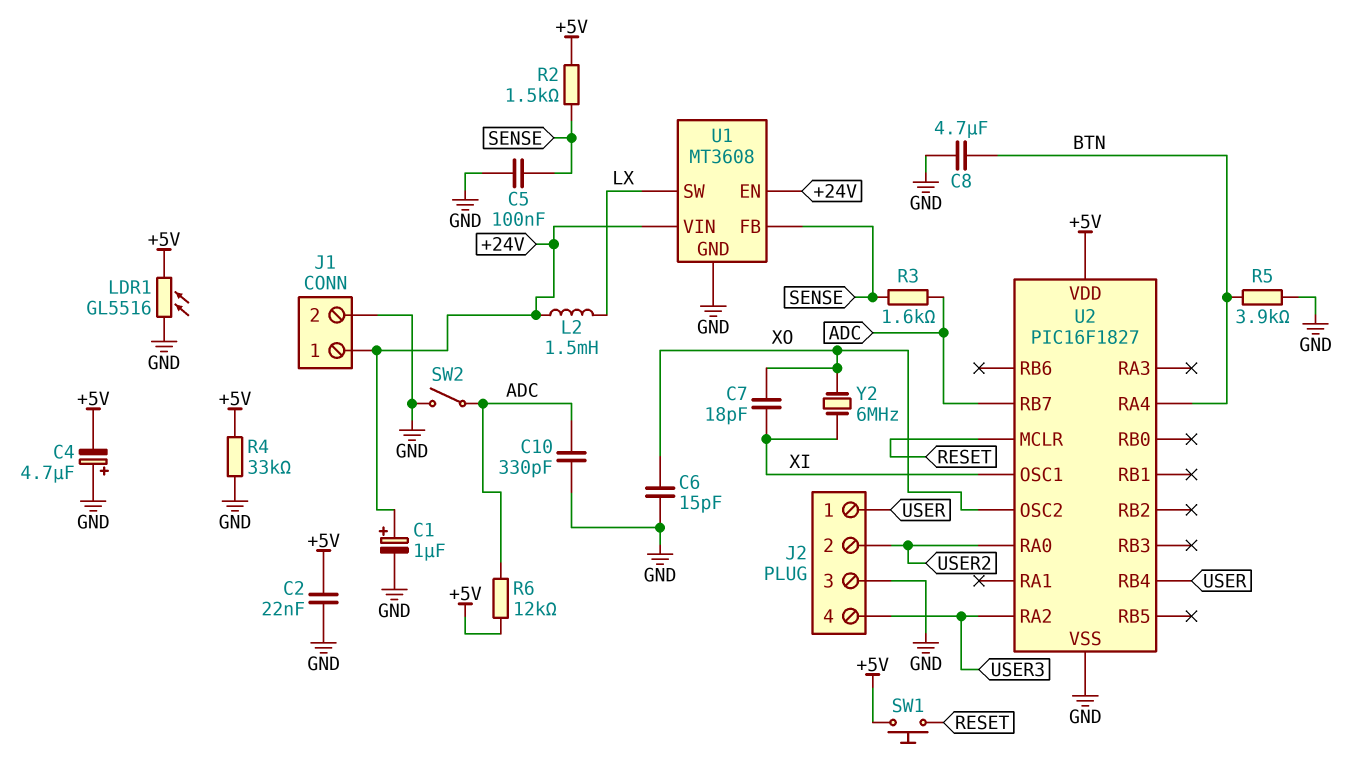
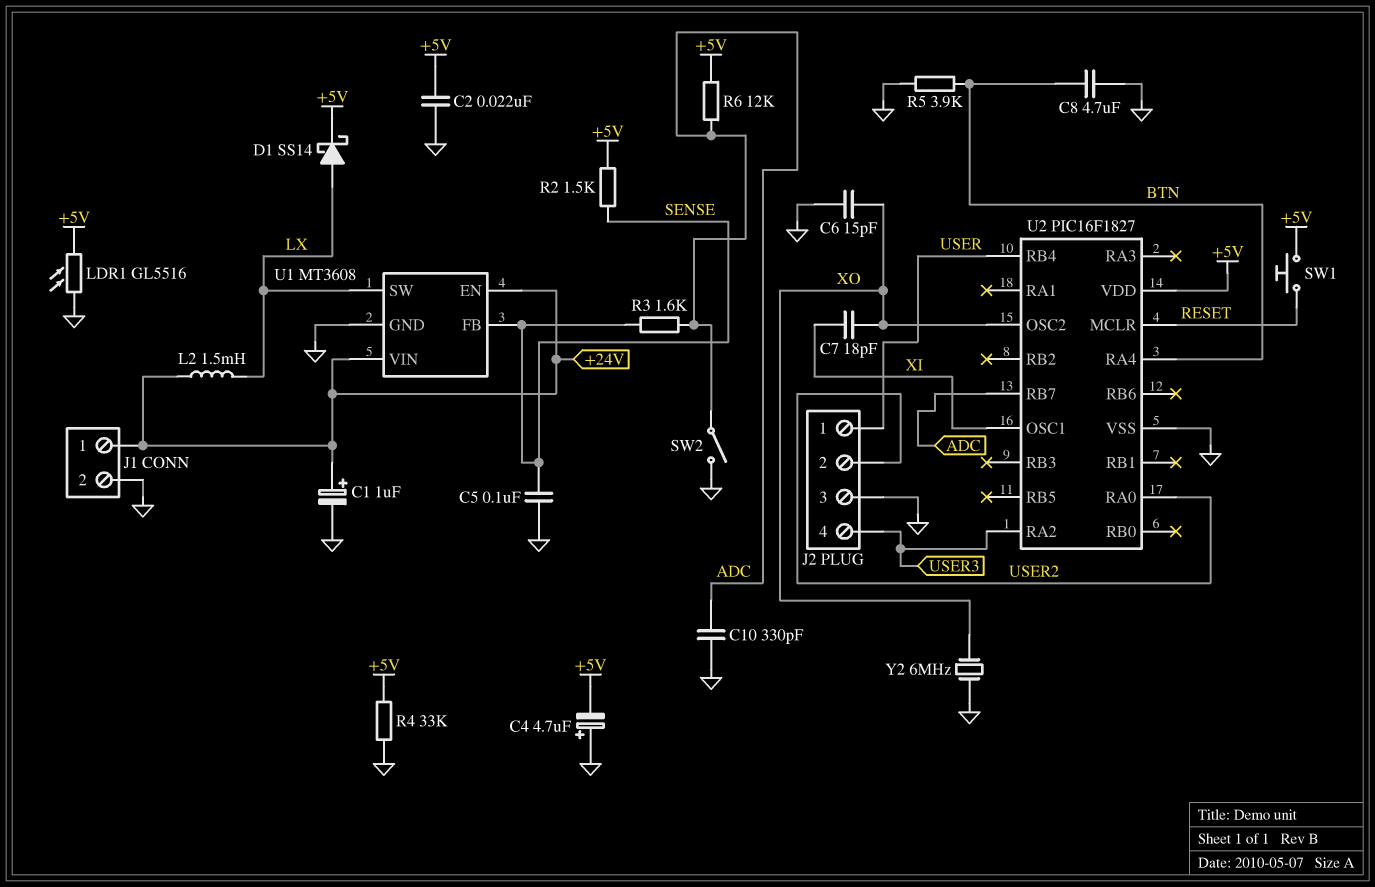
D1: none -> schottky SS14 (A LX, K +5V)
Y2: 6MHz (XI, XO) -> 6MHz (GND, XO)

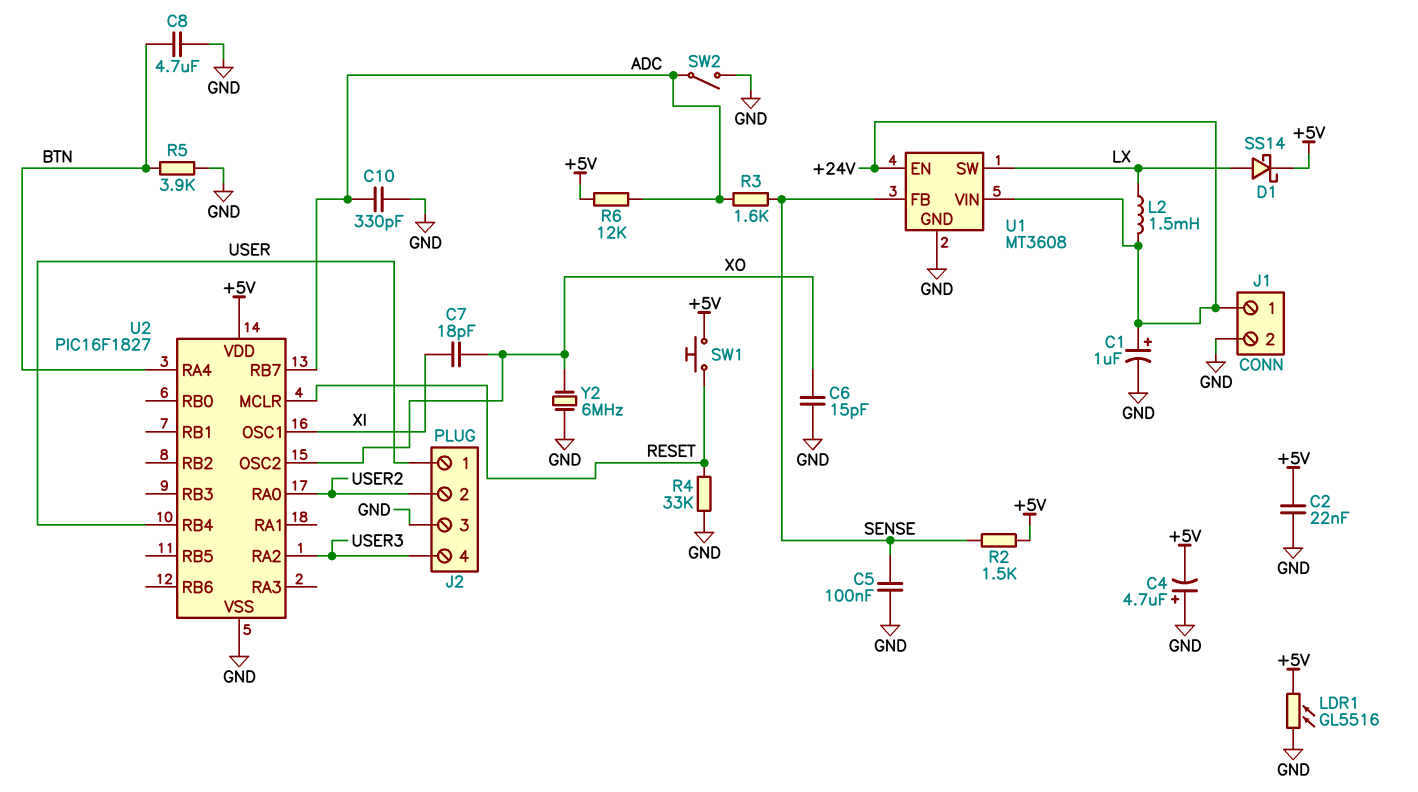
R4: 33k (+5V, GND) -> 33k (GND, RESET)

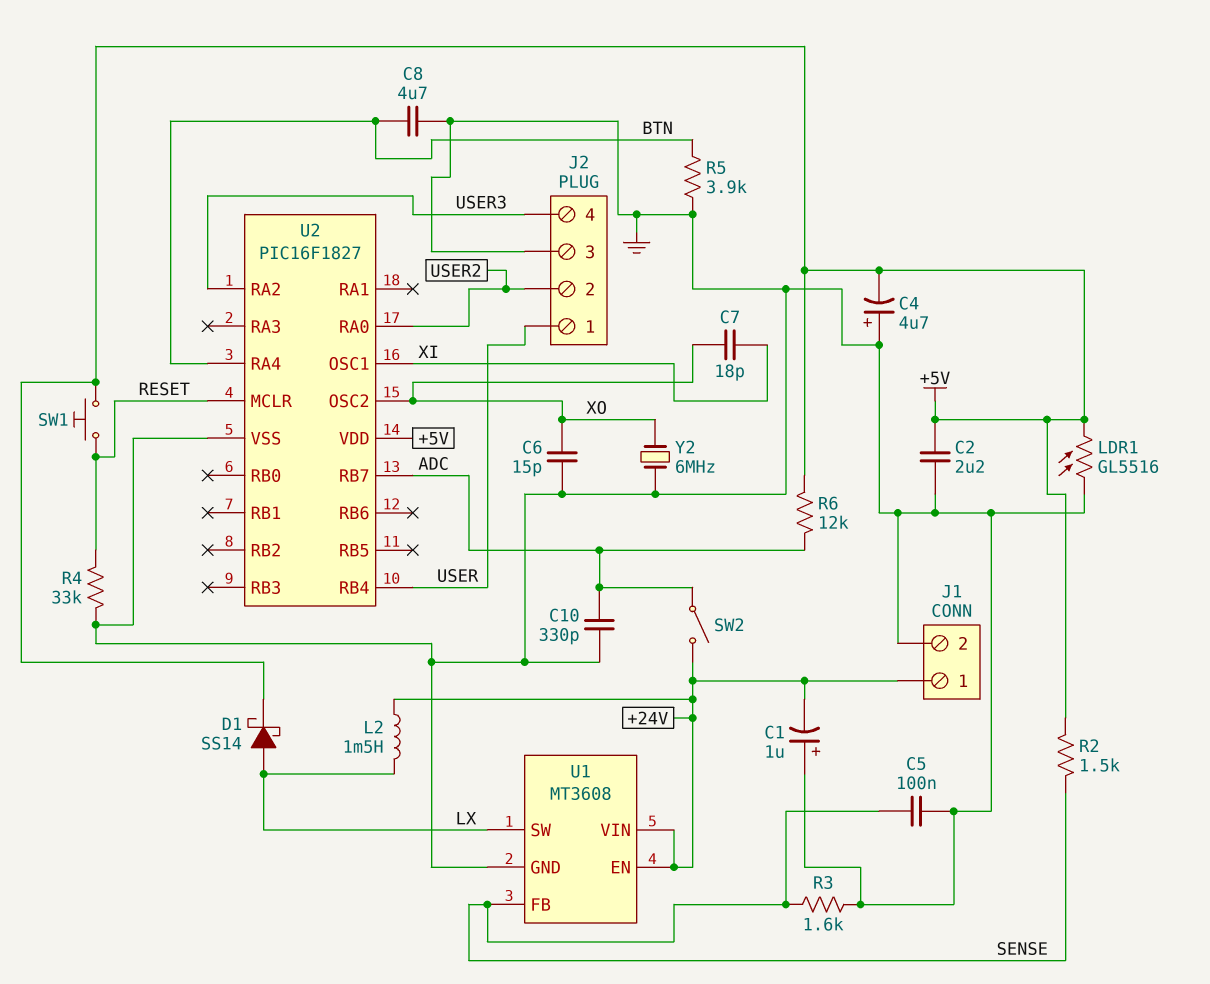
C1: 1uF (plus +24V, minus GND) -> 1uF (plus GND, minus +24V)
C2: 22nF (+5V, GND) -> 2.2uF (+5V, GND)
R3: 1.6k (ADC, SENSE) -> 1.6k (GND, SENSE)
SW2: switch (ADC, GND) -> switch (+24V, ADC)

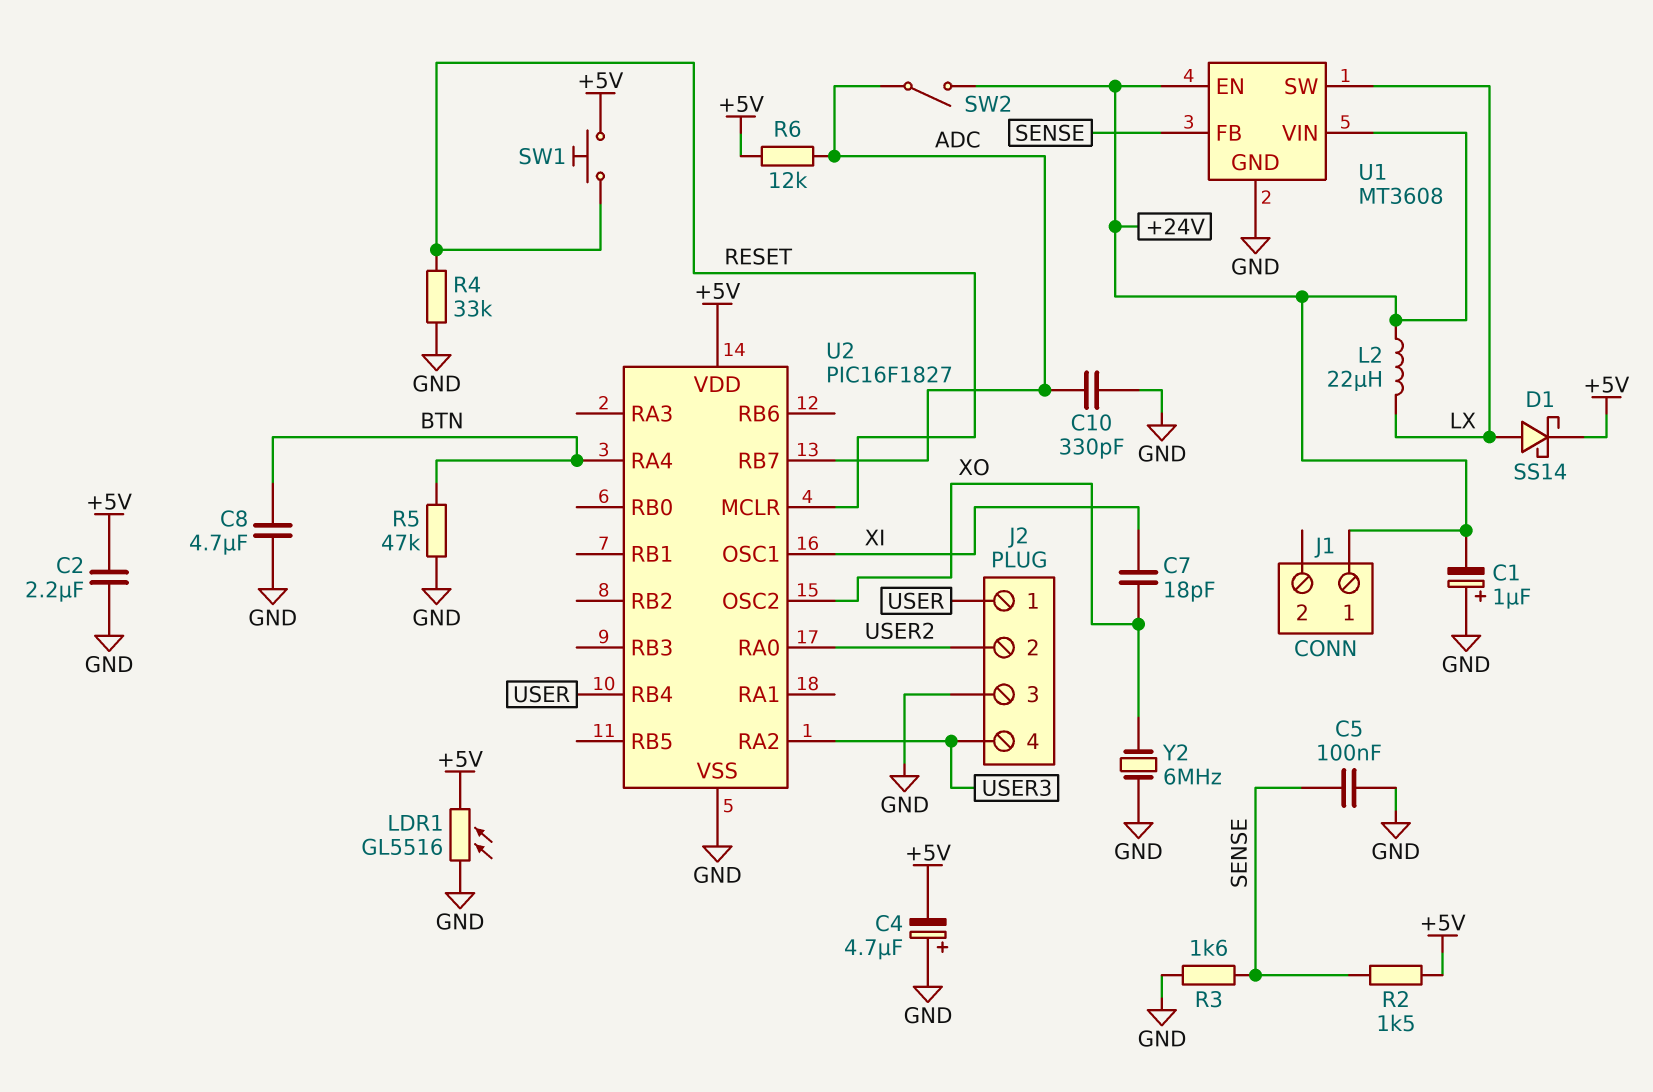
C6: 15pF (GND, XO) -> none
J1 pin 2: GND -> none
L2: 1.5mH (+24V, LX) -> 22uH (+24V, LX)
R5: 3.9k (BTN, GND) -> 47k (BTN, GND)

